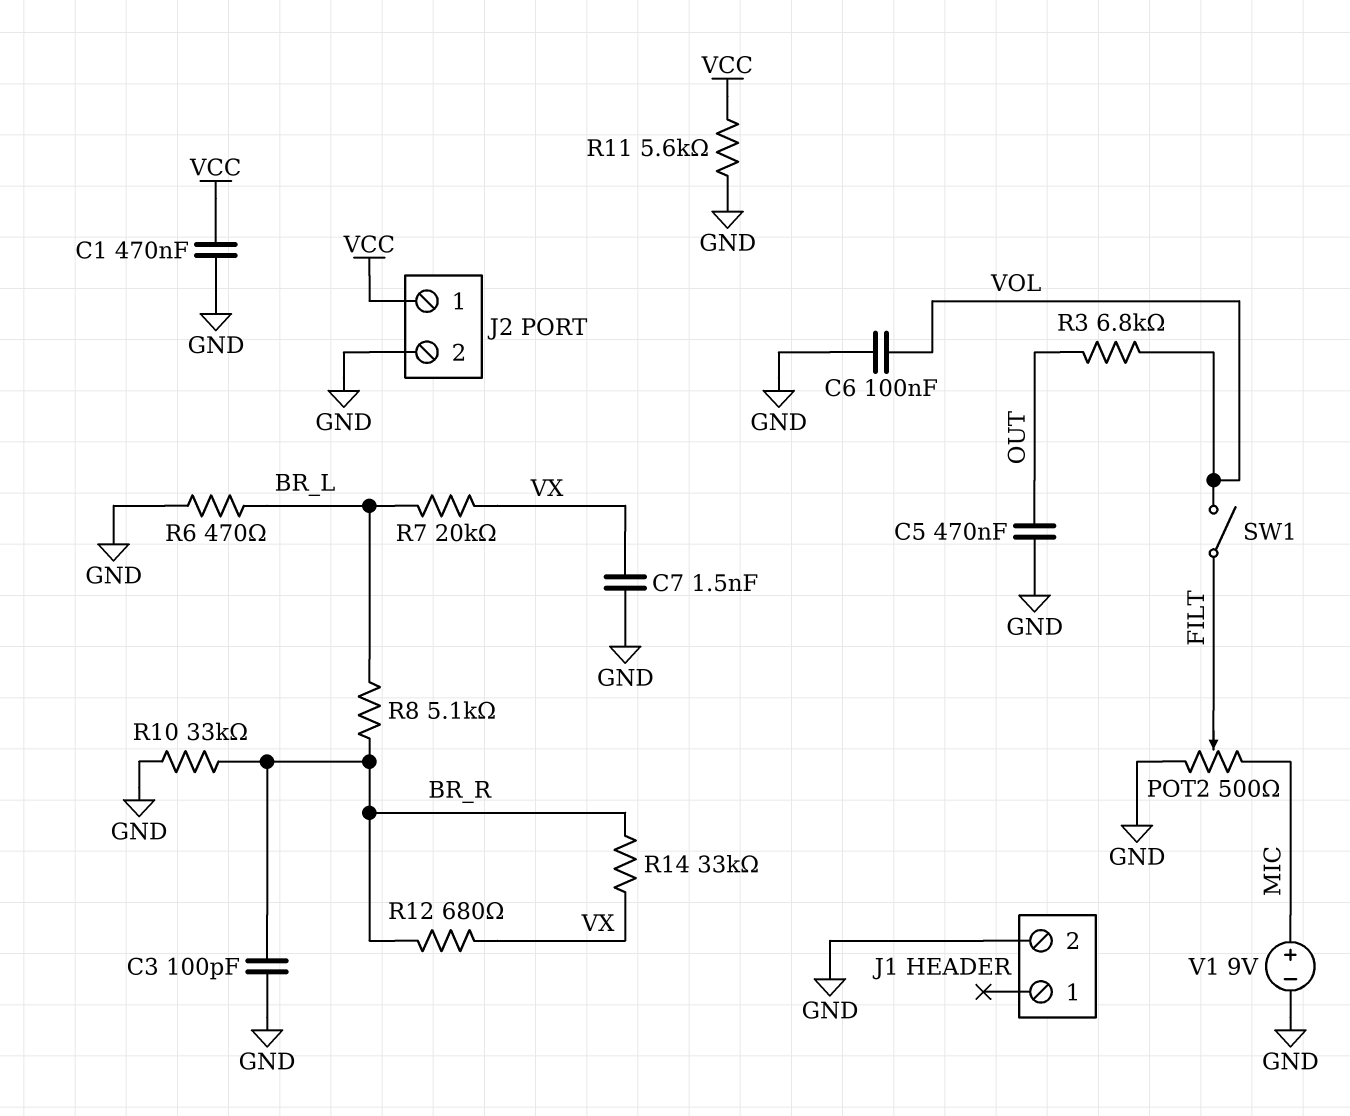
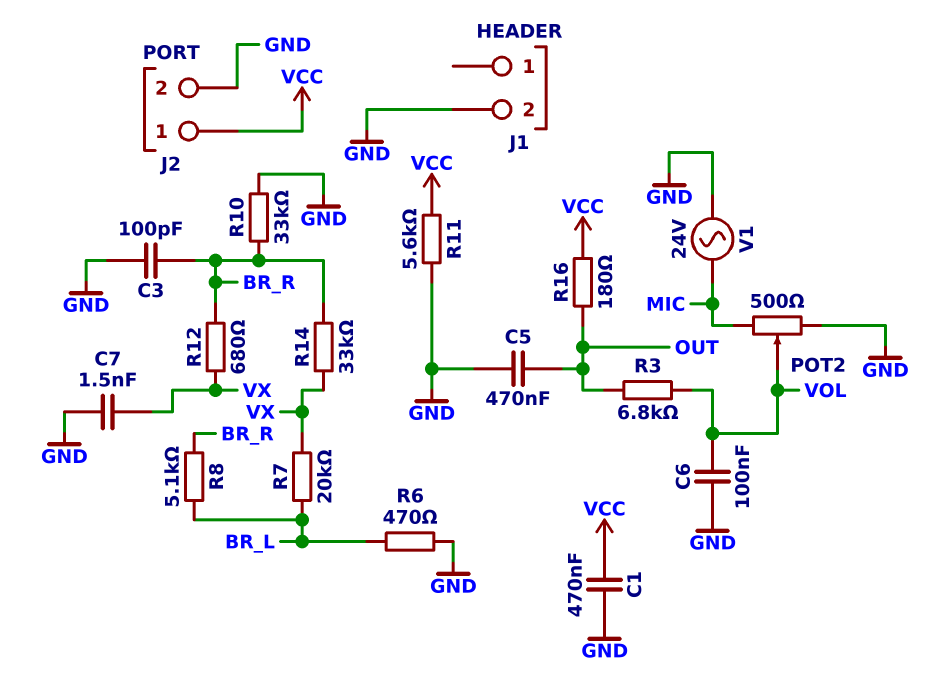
POT2: 500 (GND, MIC, wiper FILT) -> 500 (GND, MIC, wiper VOL)
R16: none -> 180 (OUT, VCC)
SW1: switch (FILT, VOL) -> none
V1: 9V (plus MIC, minus GND) -> AC 24V (GND, MIC)

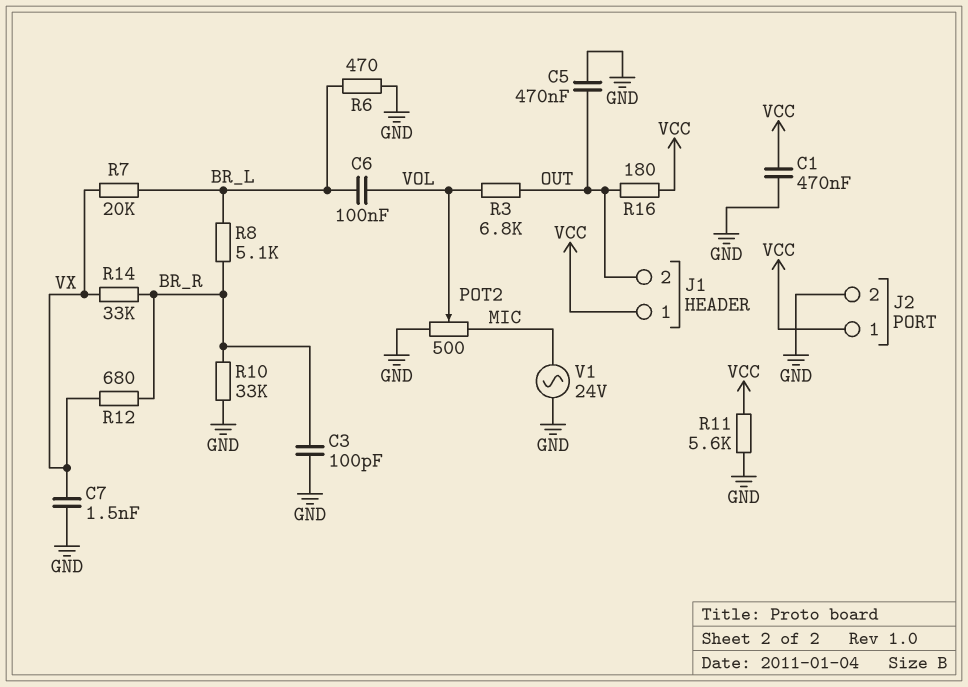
C6: 100nF (GND, VOL) -> 100nF (BR_L, VOL)
J1 pin 1: none -> VCC
J1 pin 2: GND -> OUT

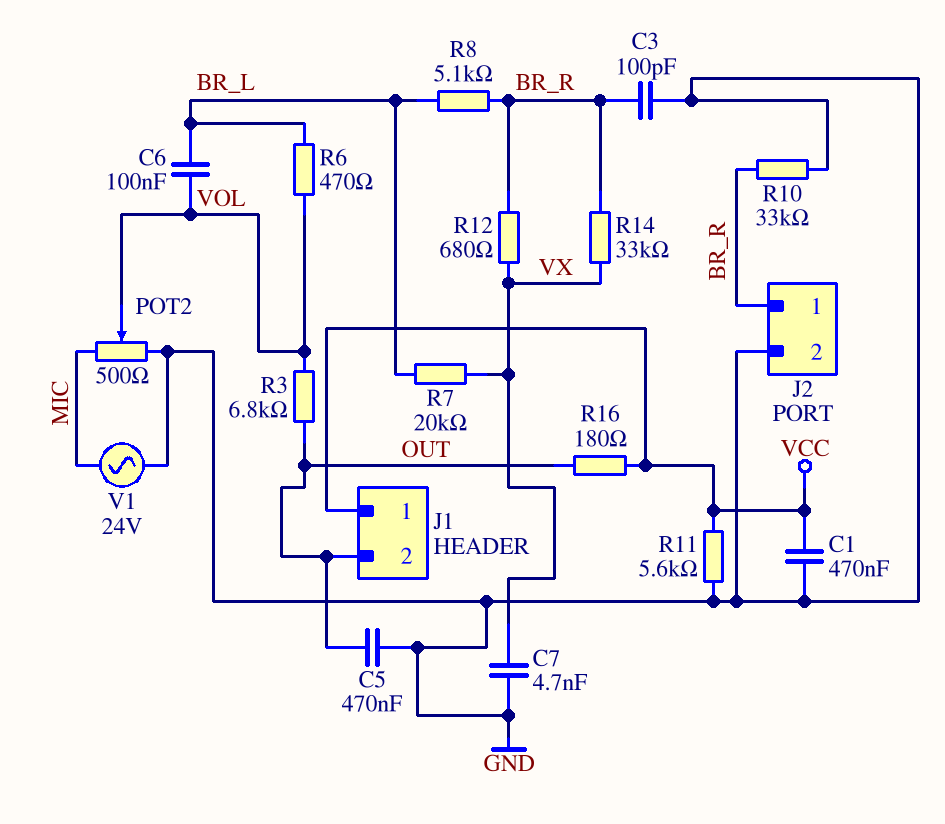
C7: 1.5nF (GND, VX) -> 4.7nF (GND, VX)
J2 pin 1: VCC -> BR_R
R6: 470 (BR_L, GND) -> 470 (BR_L, VOL)

